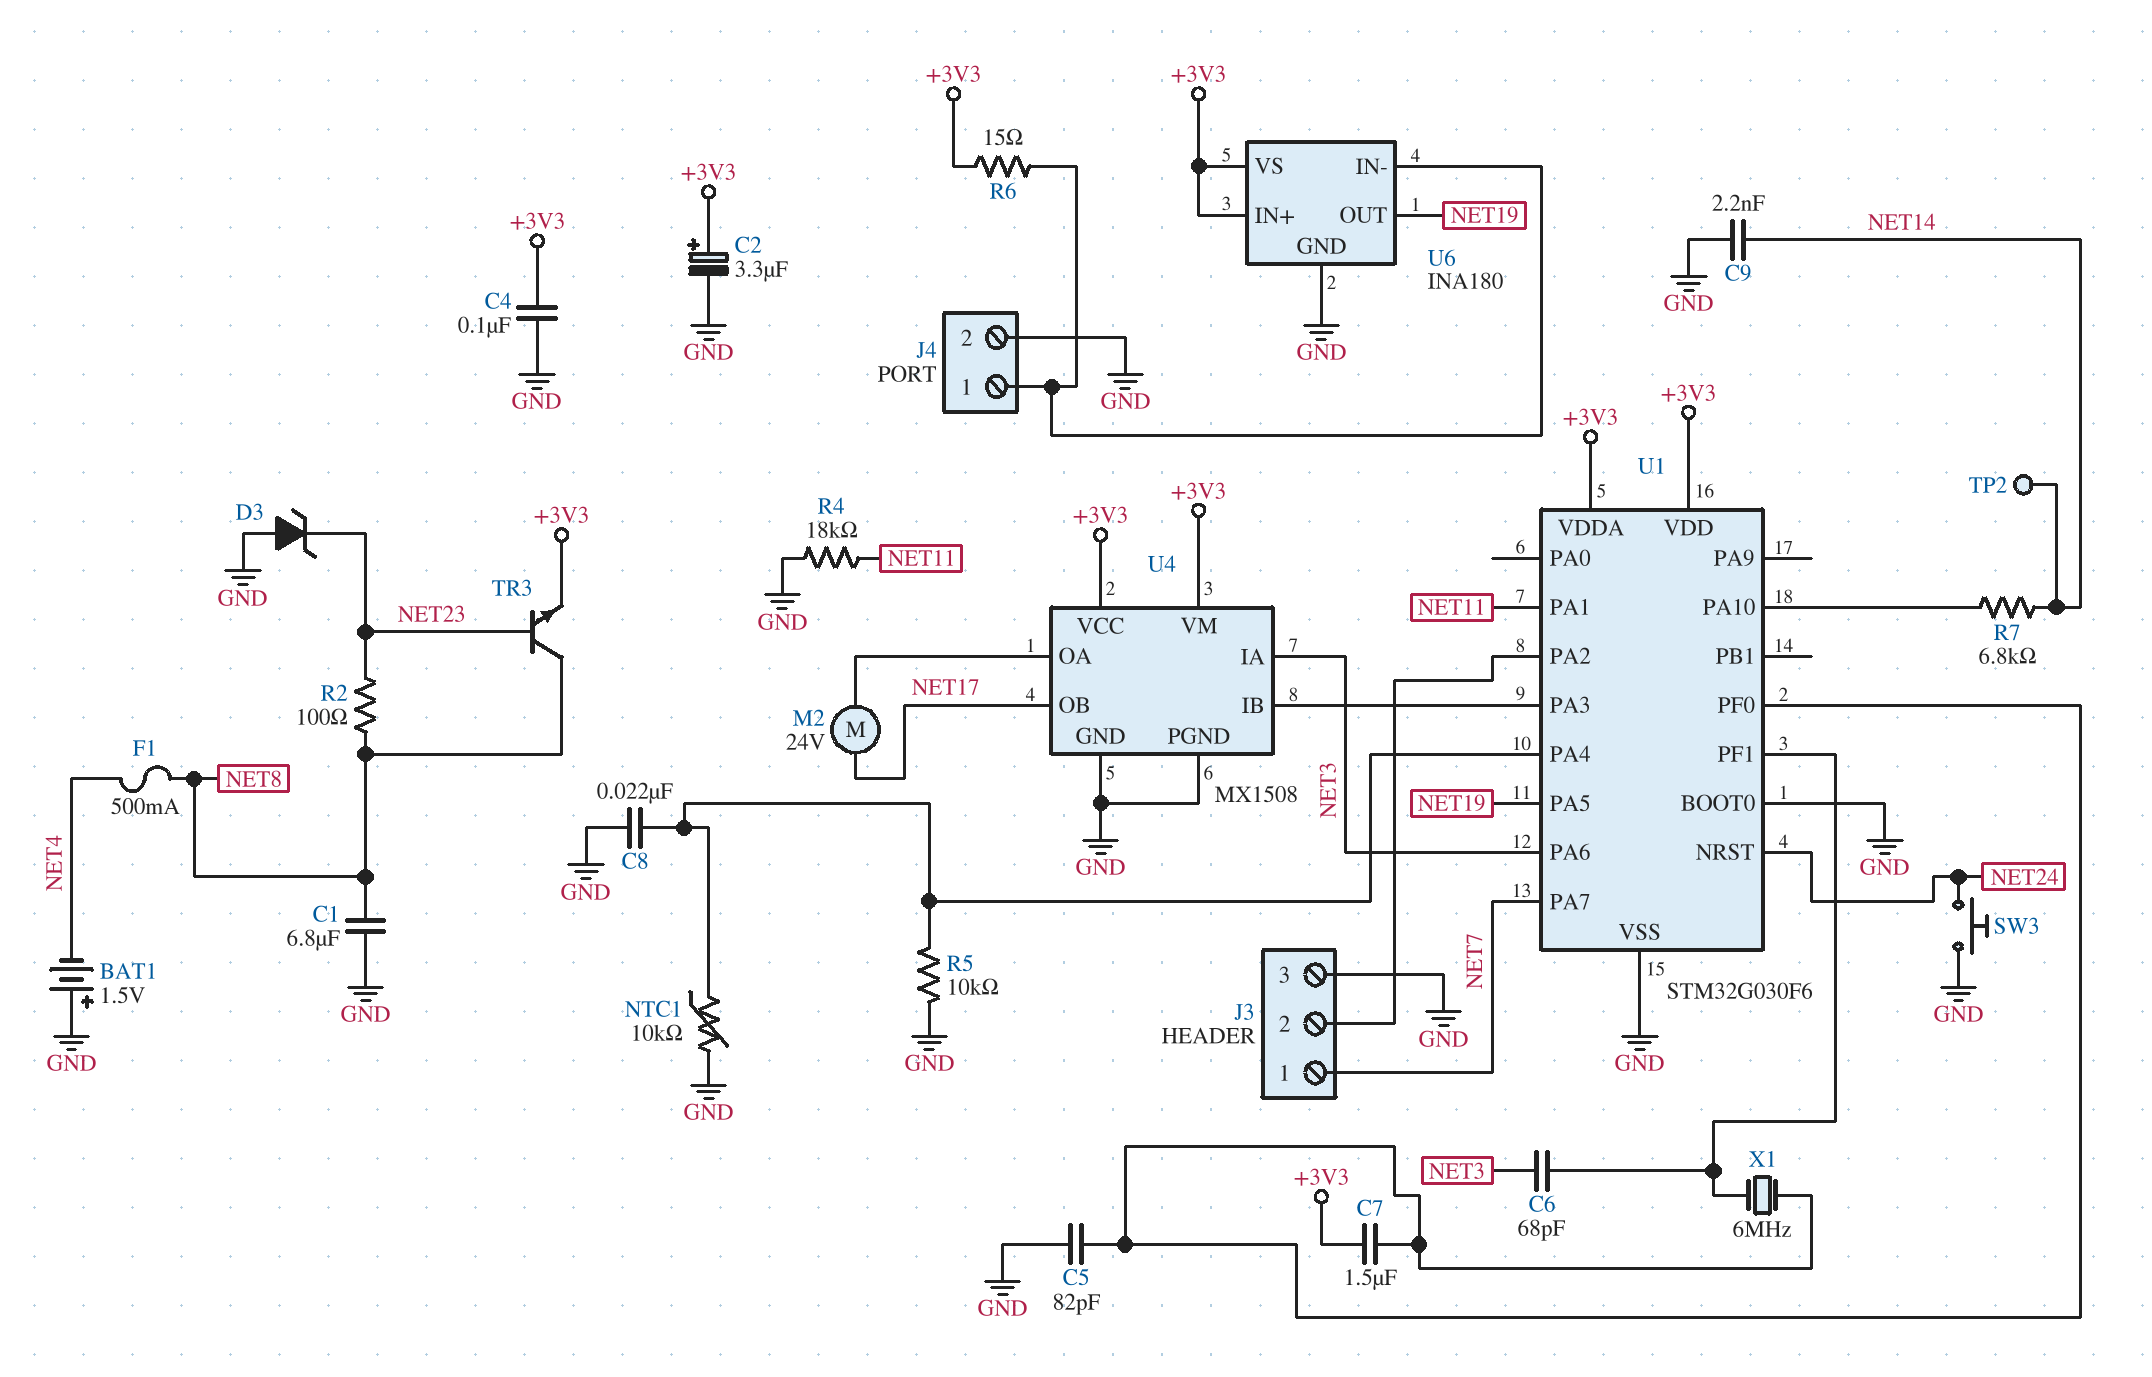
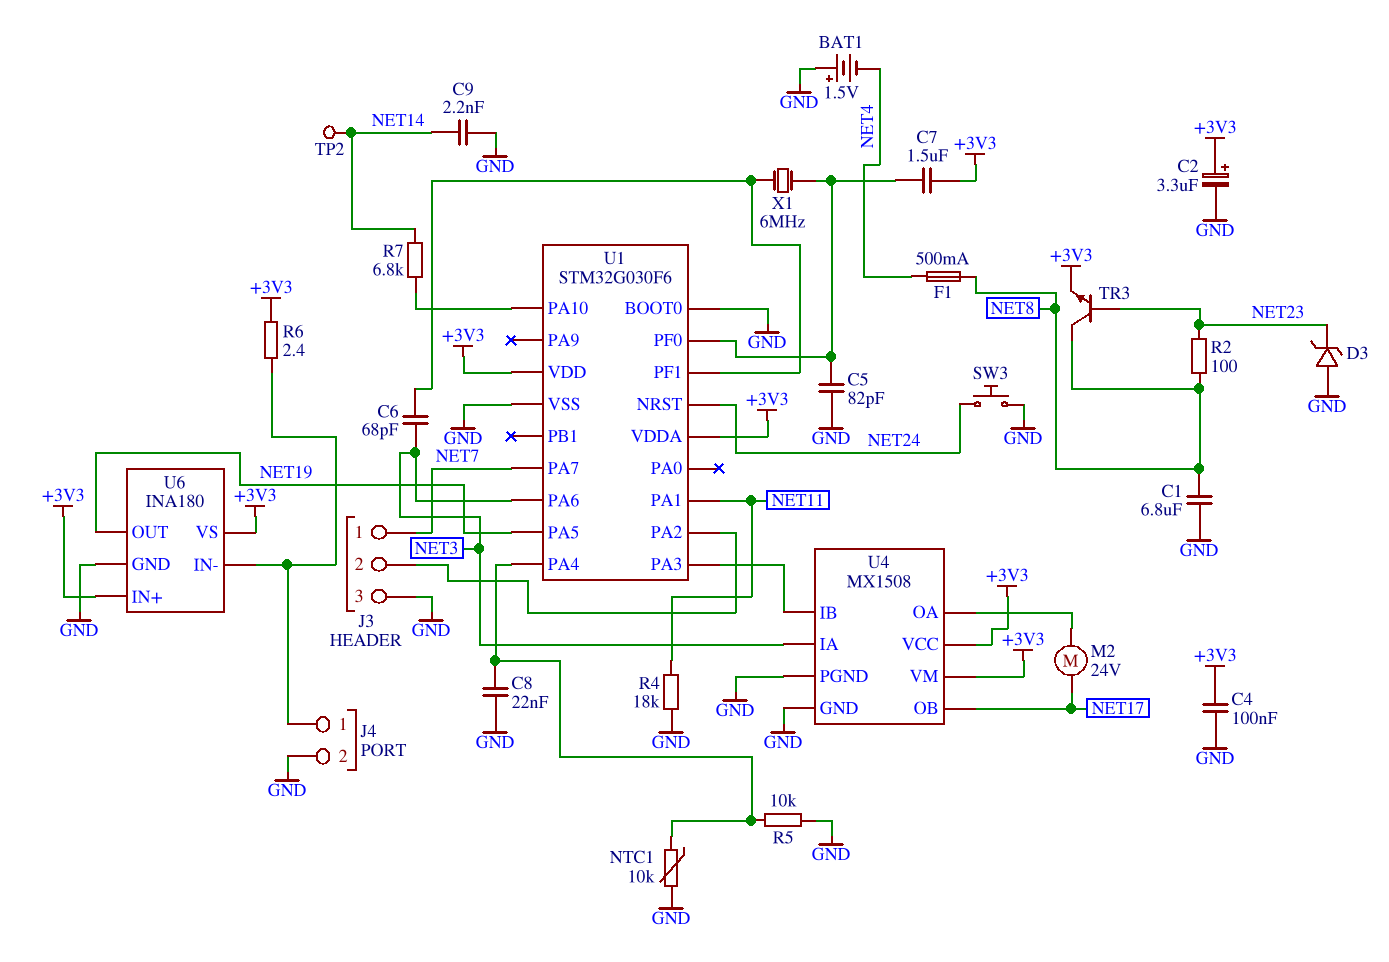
R6: 15 (+3V3, J4/1) -> 2.4 (+3V3, J4/1)

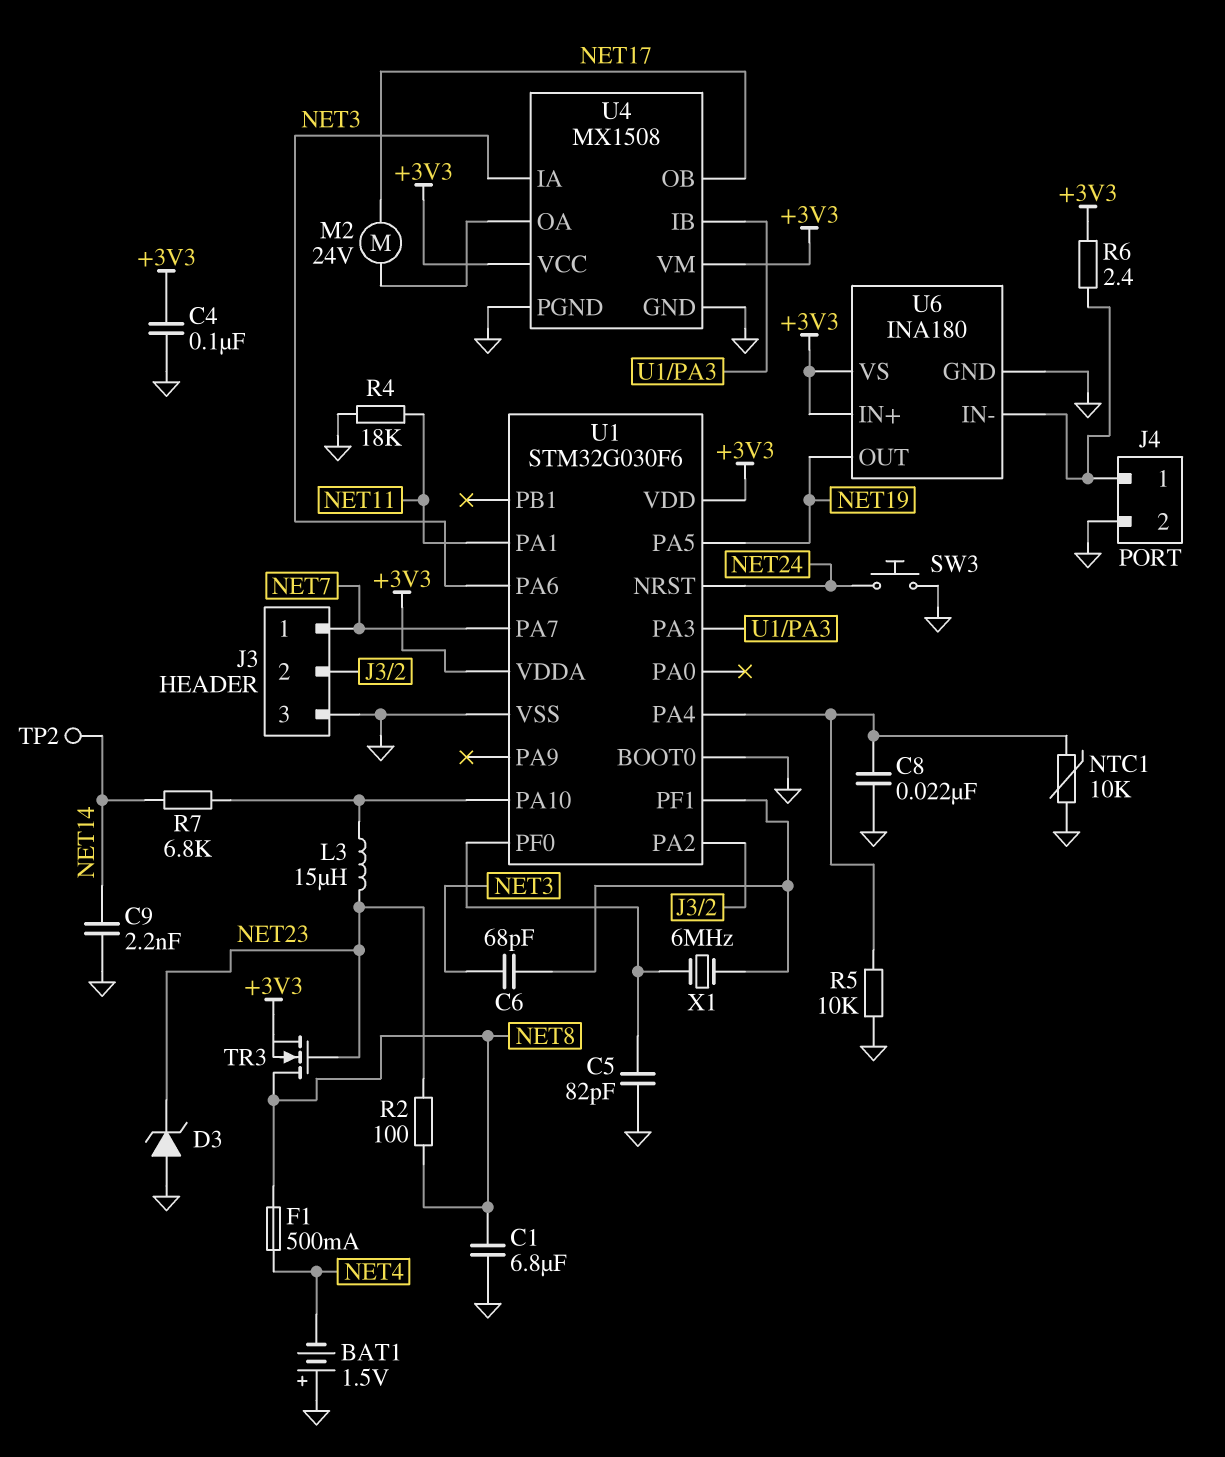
C2: 3.3uF (plus +3V3, minus GND) -> none
C7: 1.5uF (+3V3, U1/PF0) -> none
L3: none -> 15uH (NET23, U1/PA10)
TR3: NPN (B NET23, C NET8, E +3V3) -> NMOS (G NET23, D NET8, S +3V3)

